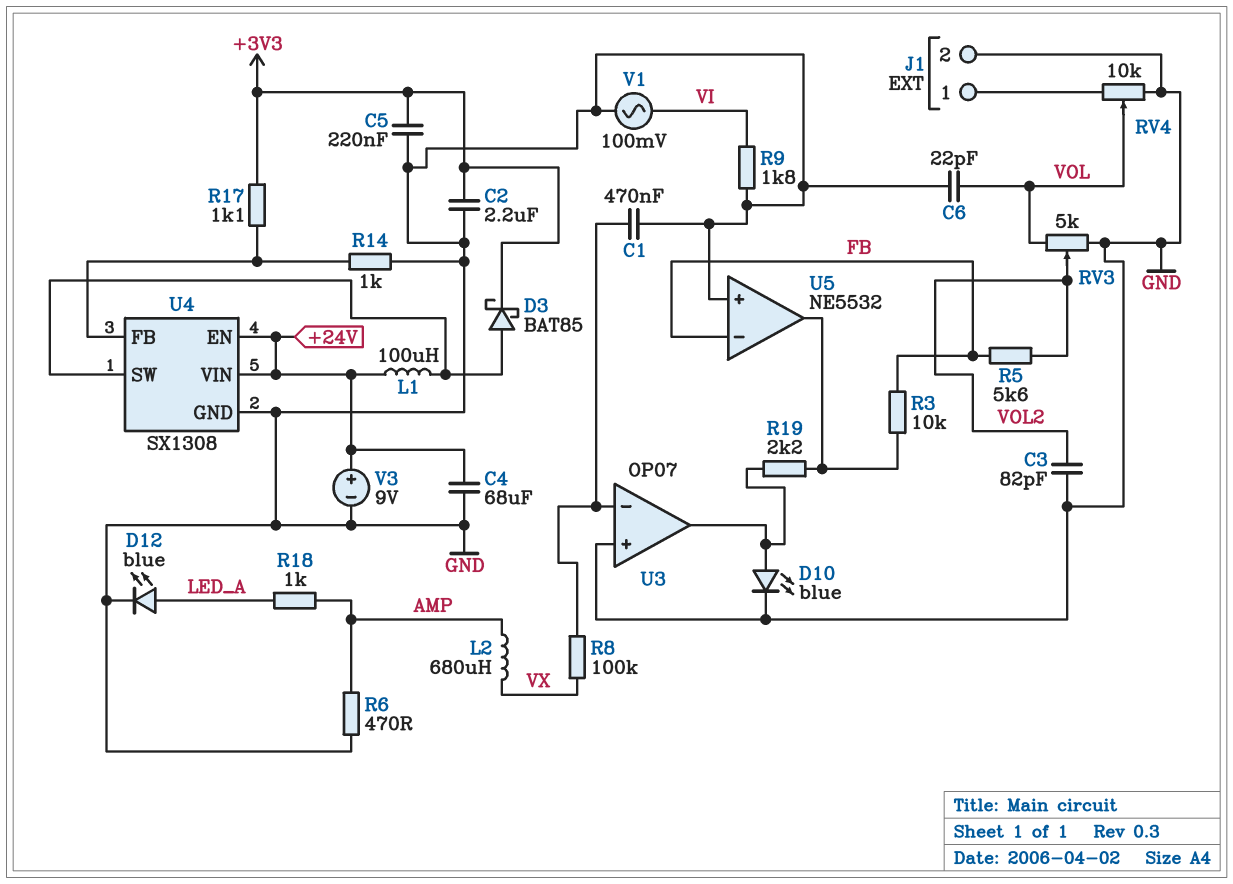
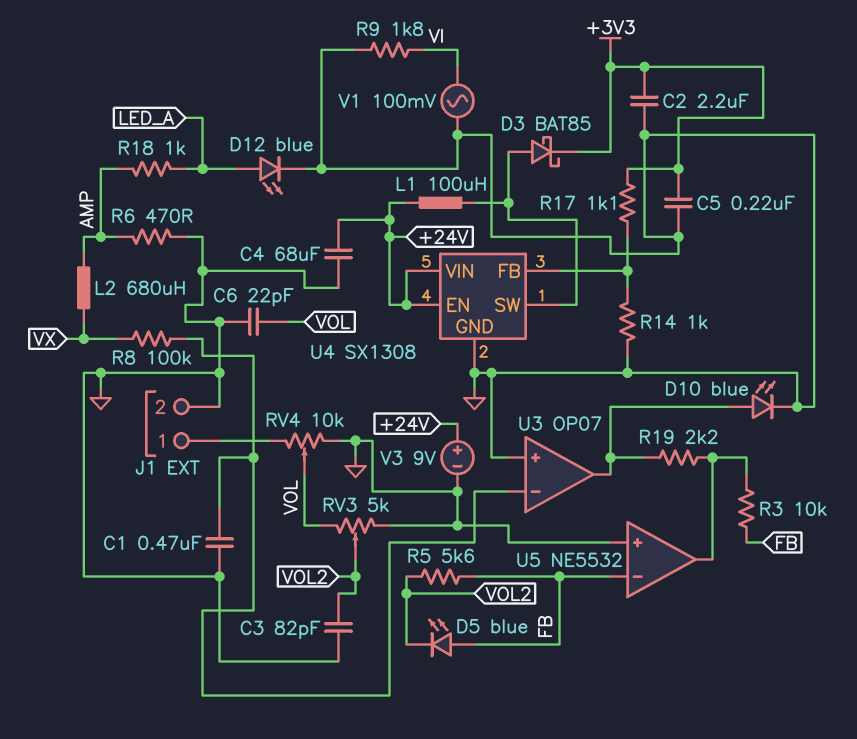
D5: none -> LED blue (A FB, K VOL2)

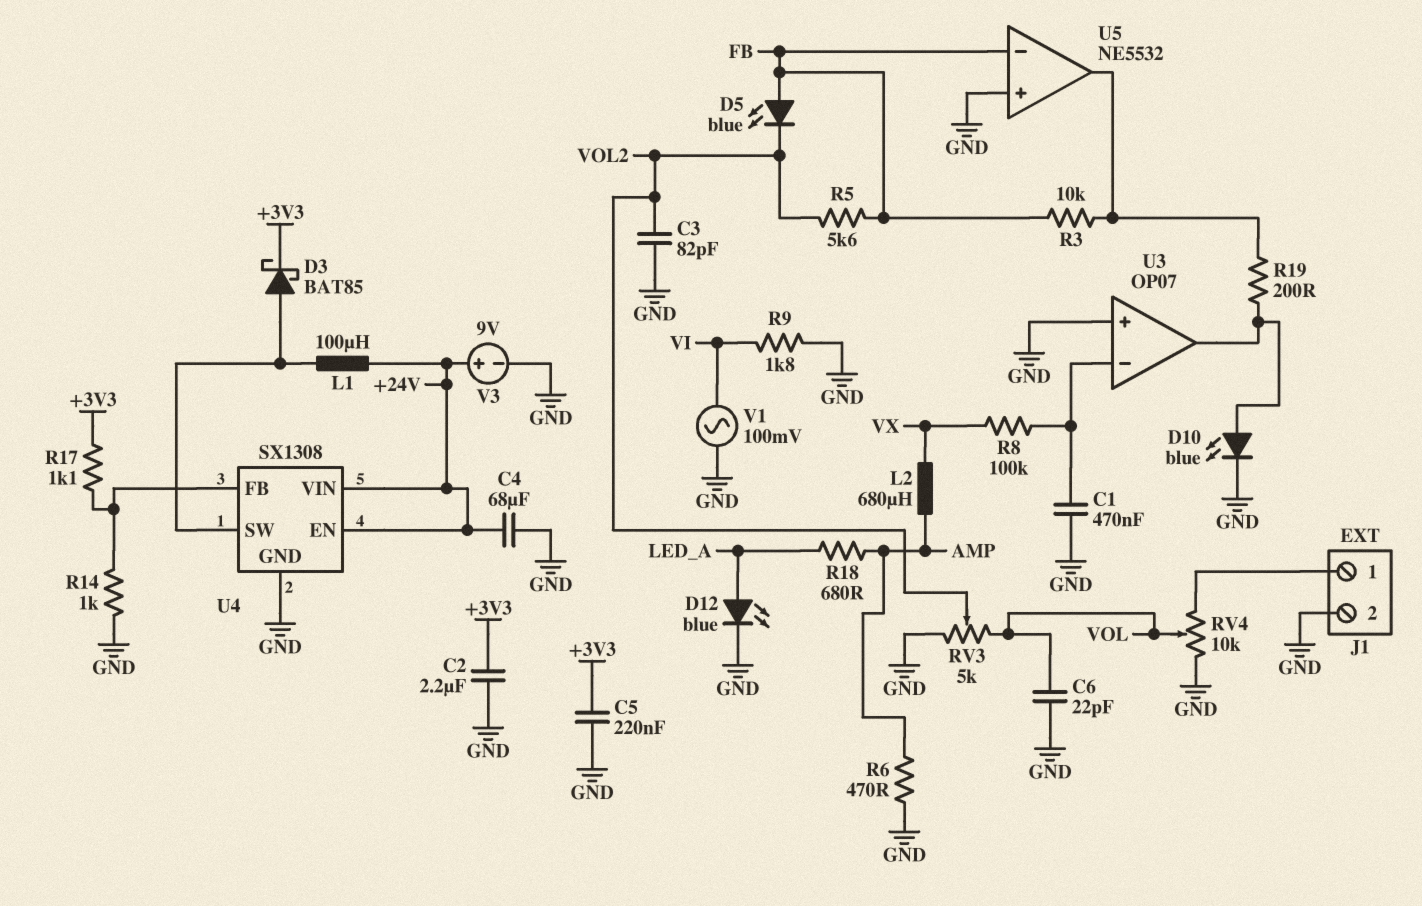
R18: 1k (AMP, LED_A) -> 680 (AMP, LED_A)
R19: 2.2k (U3/out, U5/out) -> 200 (U3/out, U5/out)

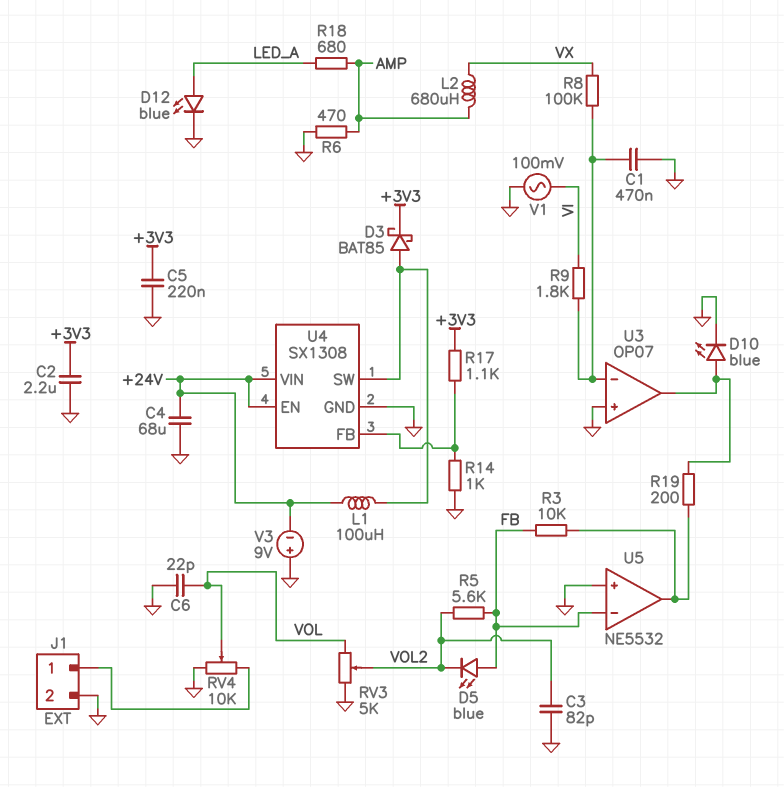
R9: 1.8k (GND, VI) -> 1.8k (U3/in-, VI)
V3: 9V (plus +24V, minus GND) -> 9V (plus GND, minus +24V)

